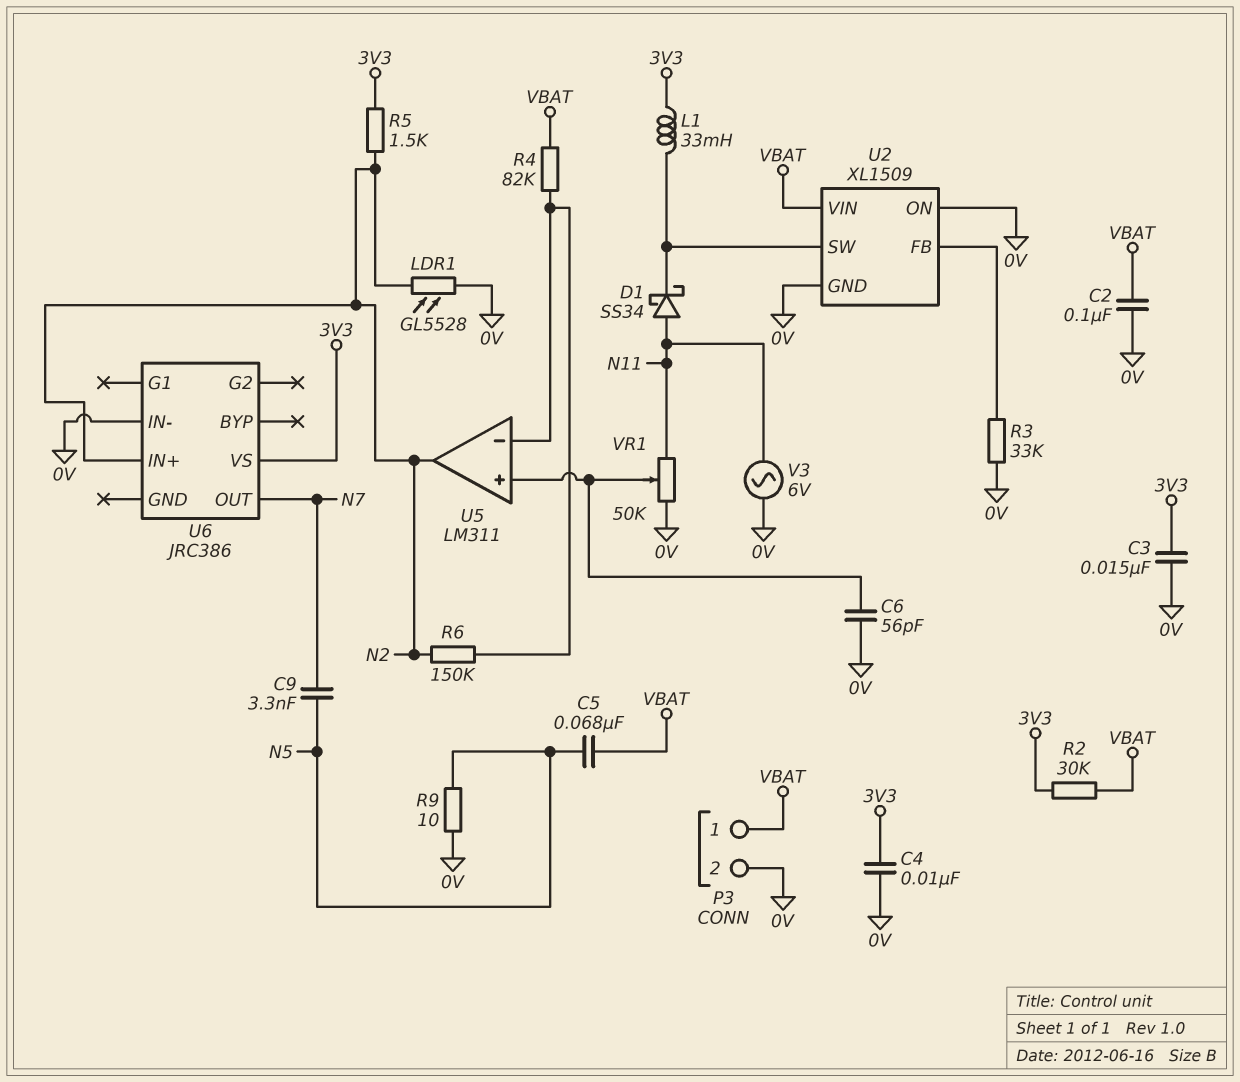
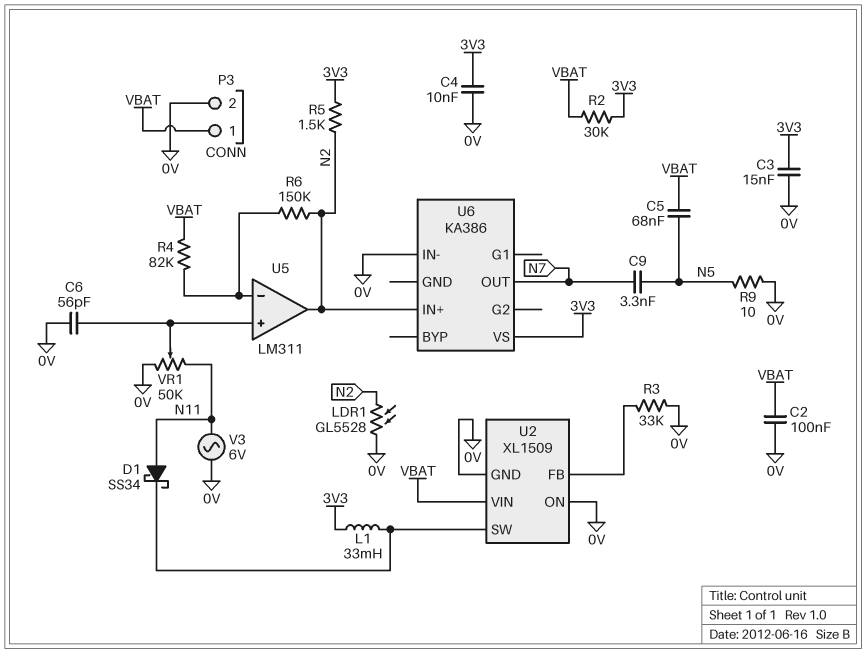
U6: JRC386 -> KA386

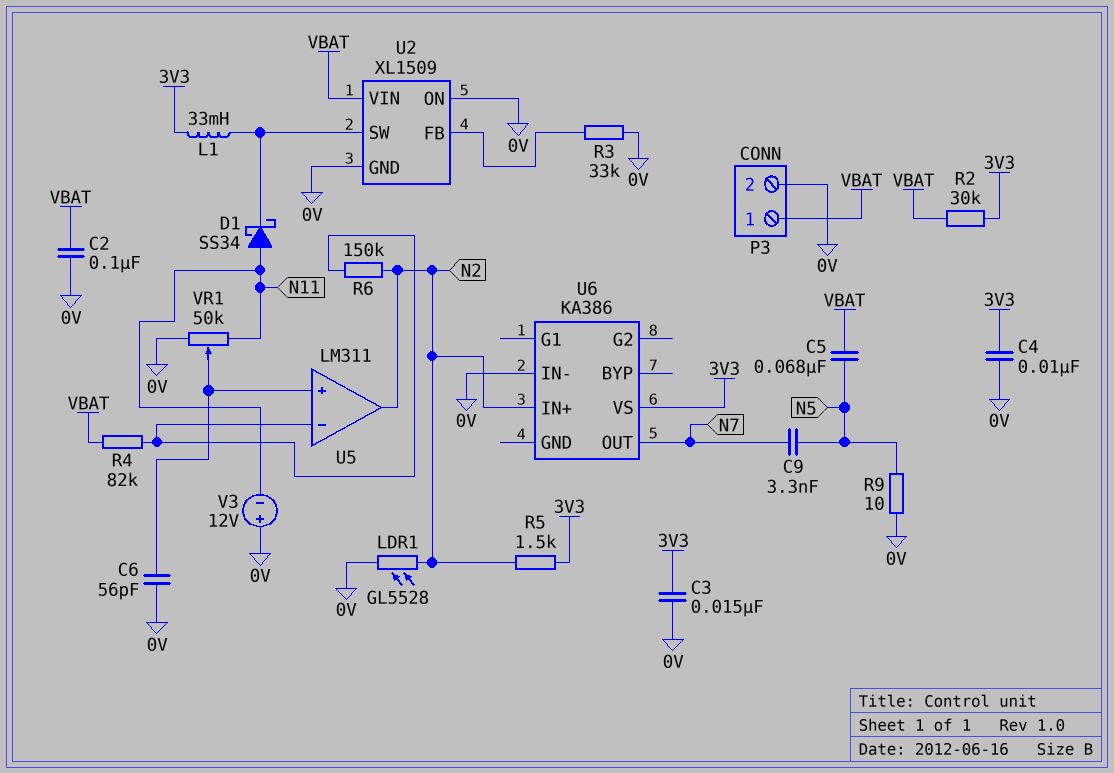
V3: AC 6V (0V, N11) -> 12V (plus 0V, minus N11)

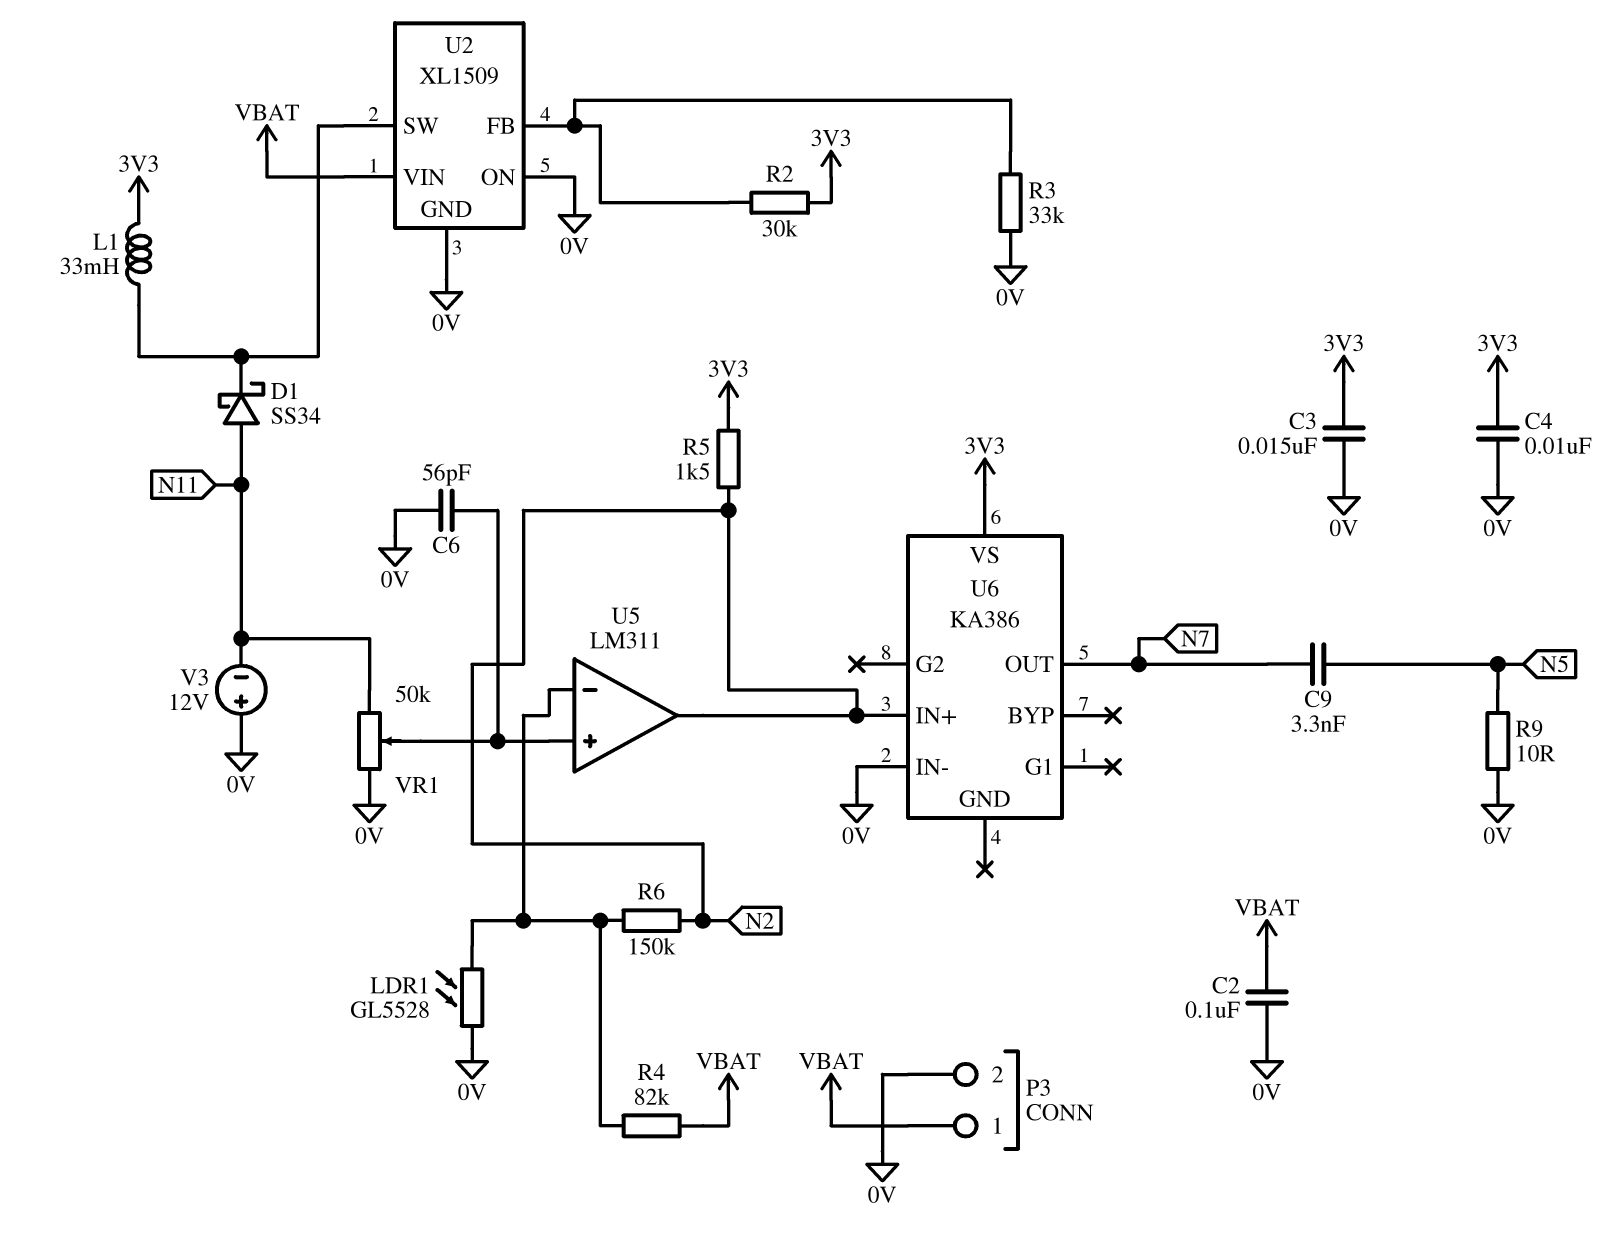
C5: 68nF (N5, VBAT) -> none
LDR1: GL5528 (0V, N2) -> GL5528 (0V, U5/in-)
R2: 30k (3V3, VBAT) -> 30k (3V3, U2/FB)

